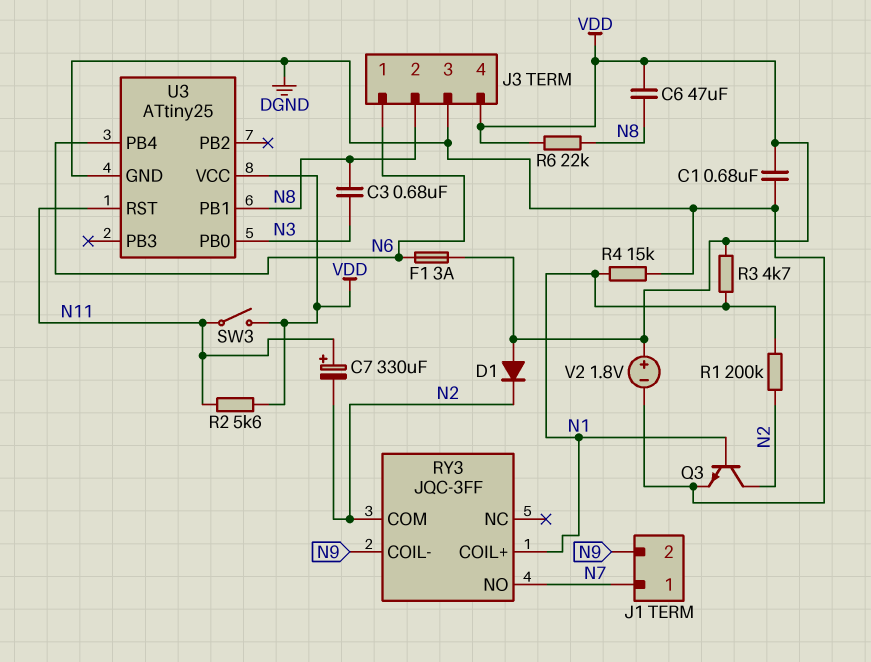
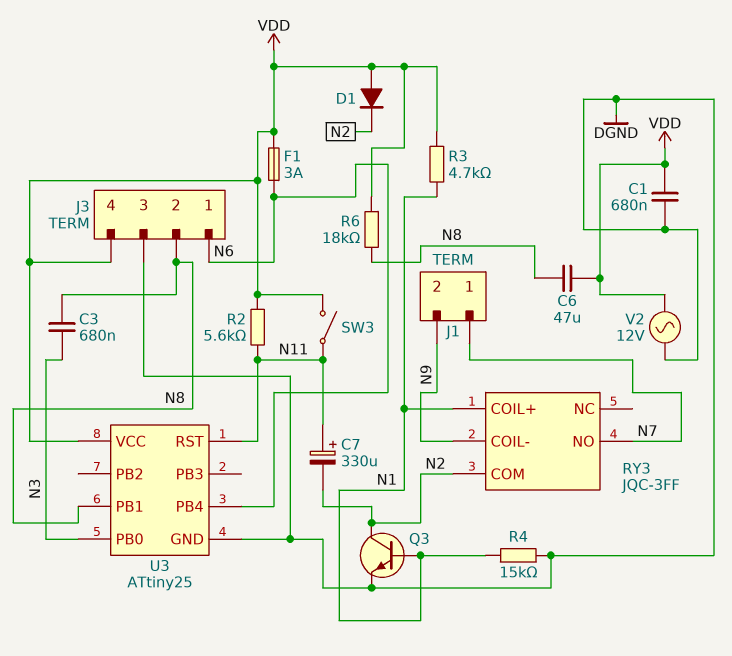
R1: 200k (N1, N2) -> none
R6: 22k (N8, VDD) -> 18k (N8, VDD)
V2: 1.8V (plus VDD, minus DGND) -> AC 12V (DGND, VDD)

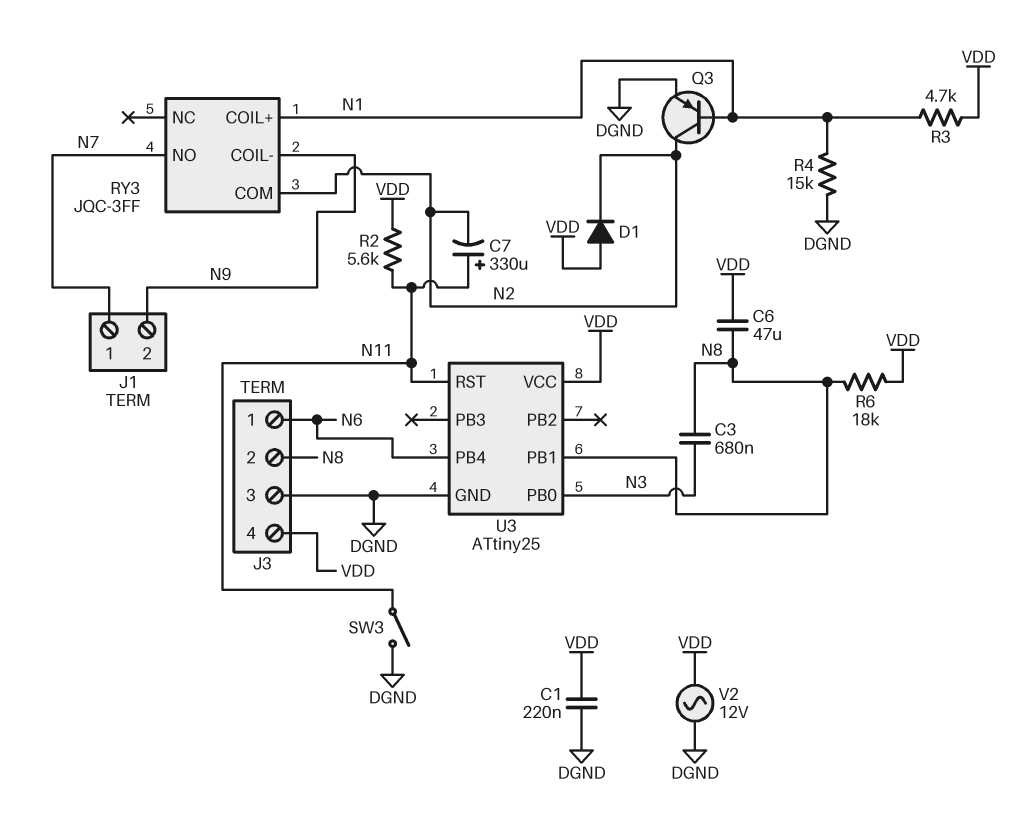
C1: 680nF (DGND, VDD) -> 220nF (DGND, VDD)
F1: 3A (N6, VDD) -> none
Q3: NPN (B N1, C N2, E DGND) -> PNP (B N1, C N2, E DGND)
SW3: switch (N11, VDD) -> switch (DGND, N11)

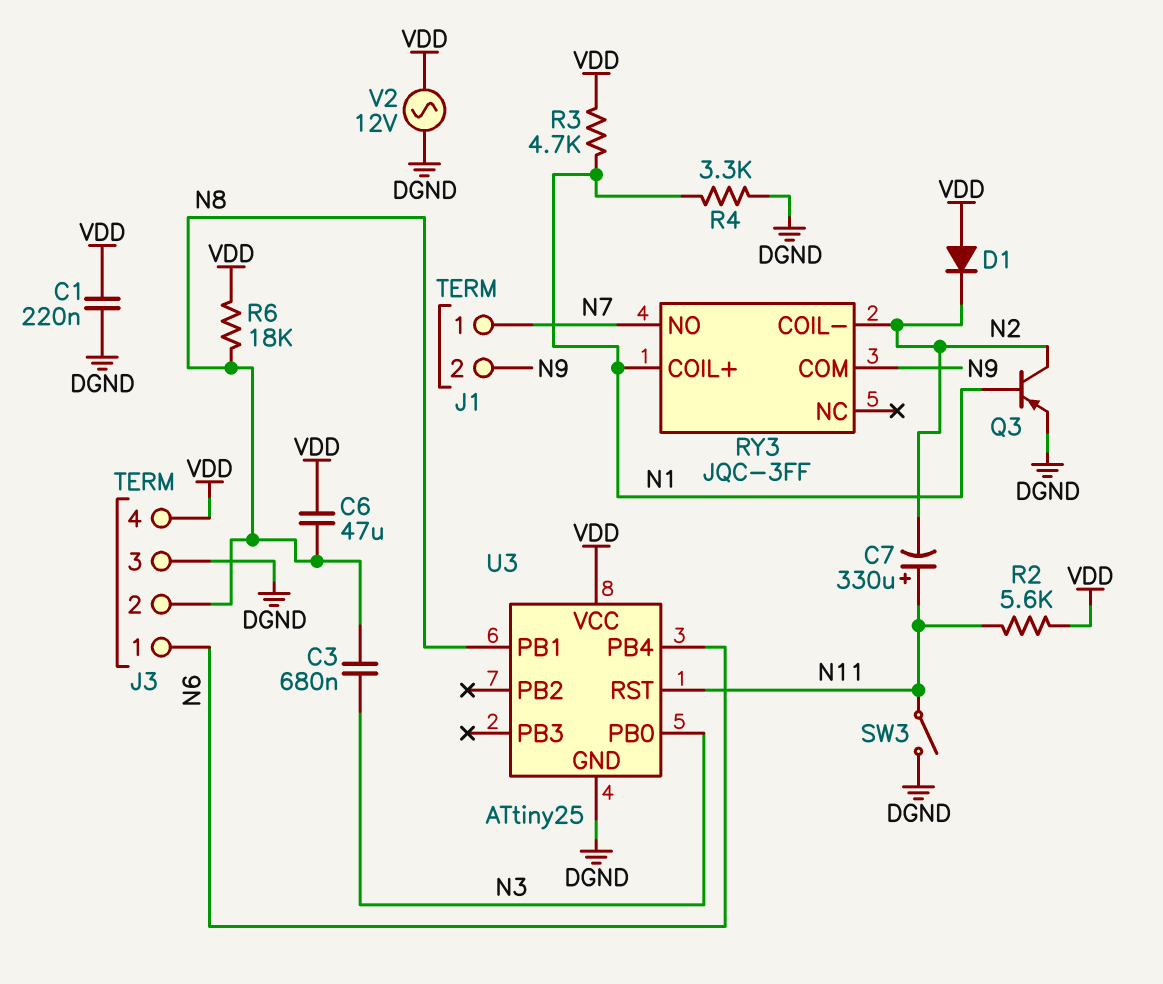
R4: 15k (DGND, N1) -> 3.3k (DGND, N1)
RY3 pin COIL-: N9 -> N2
RY3 pin COM: N2 -> N9

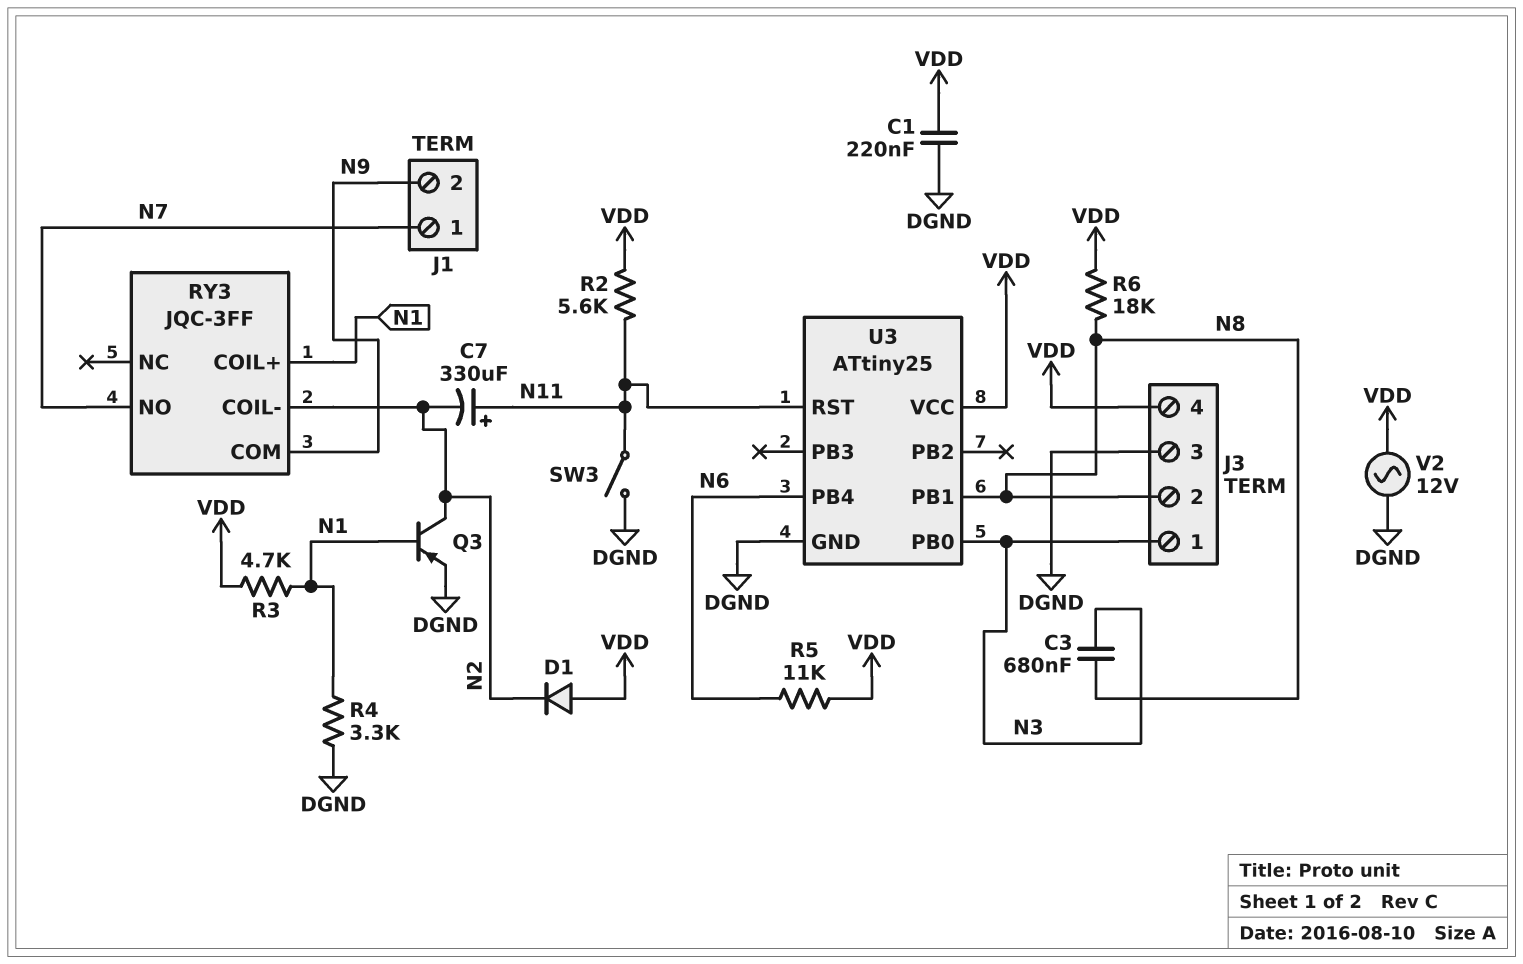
C6: 47uF (N8, VDD) -> none
J3 pin 1: N6 -> N3
R5: none -> 11k (N6, VDD)

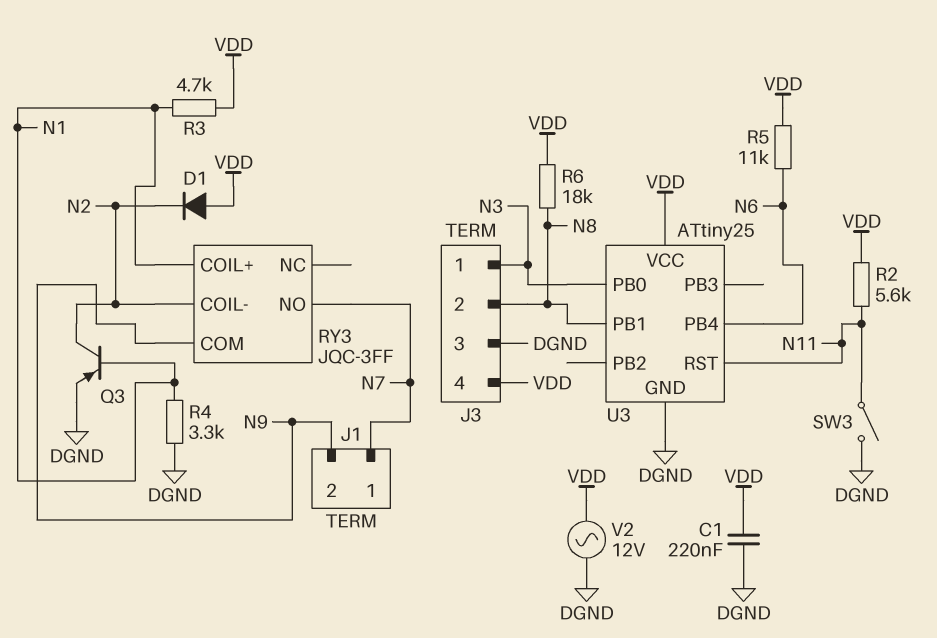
C3: 680nF (N3, N8) -> none
C7: 330uF (plus N11, minus N2) -> none

